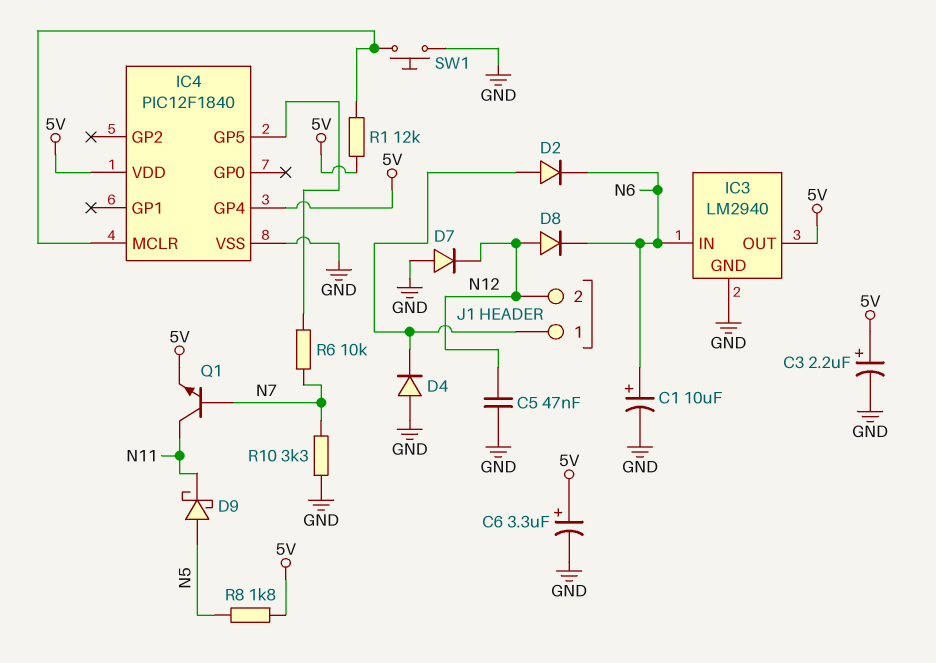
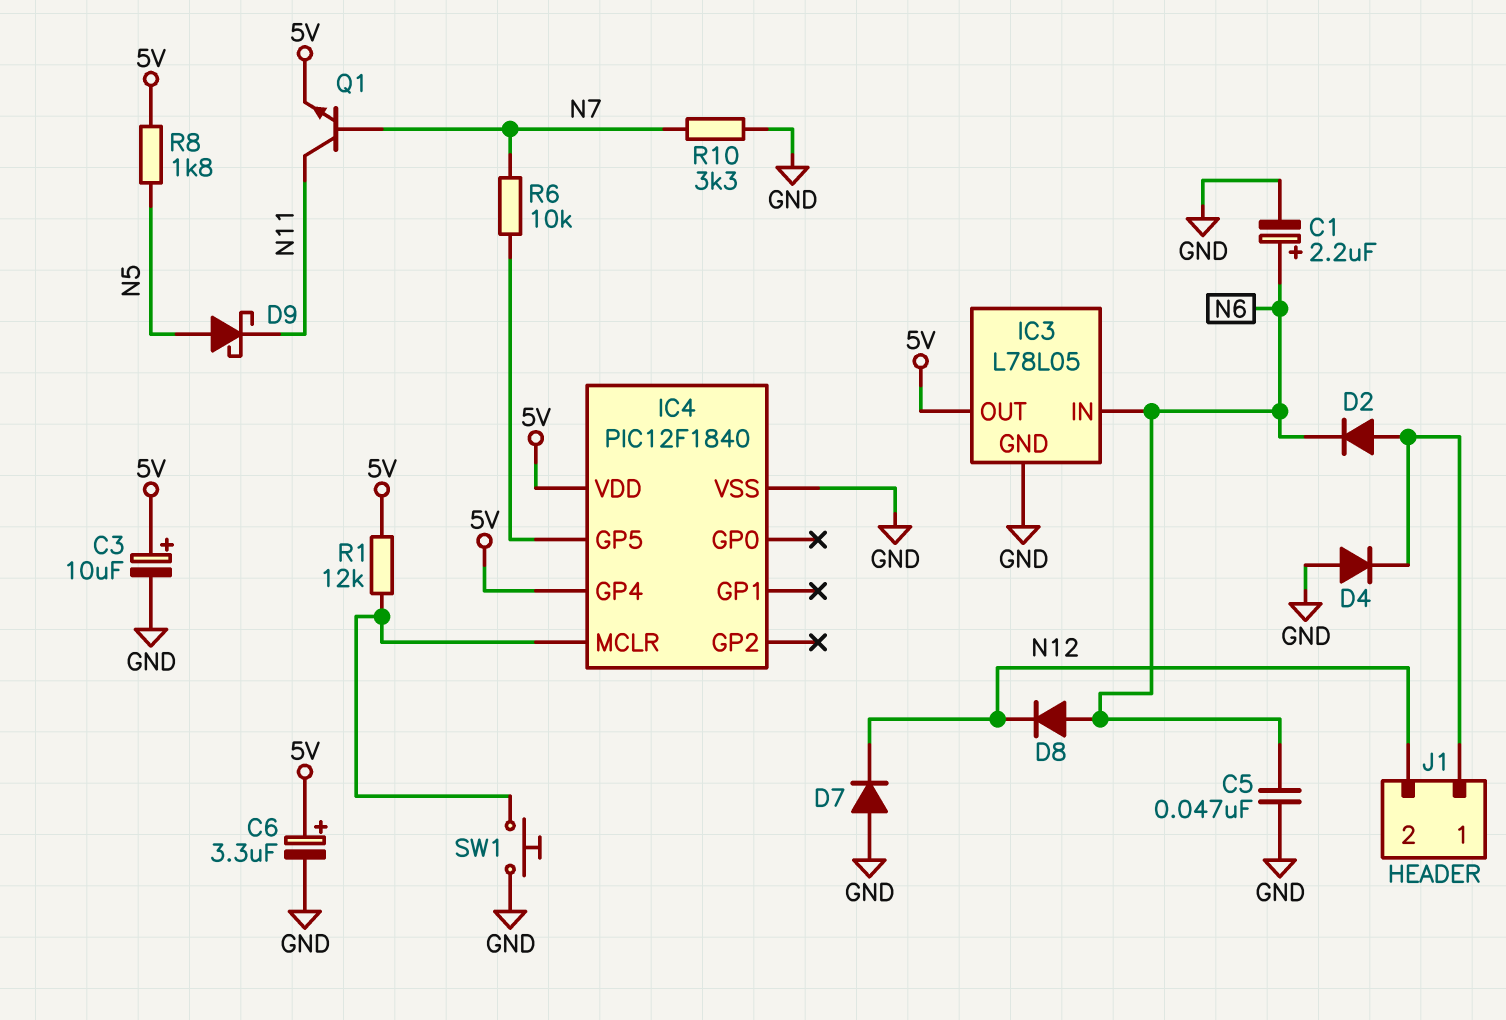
C1: 10uF (plus N6, minus GND) -> 2.2uF (plus N6, minus GND)
C3: 2.2uF (plus 5V, minus GND) -> 10uF (plus 5V, minus GND)
C5: 47nF (GND, N12) -> 47nF (GND, N6)
D8: diode (A N12, K N6) -> diode (A N6, K N12)
IC3: LM2940 -> L78L05

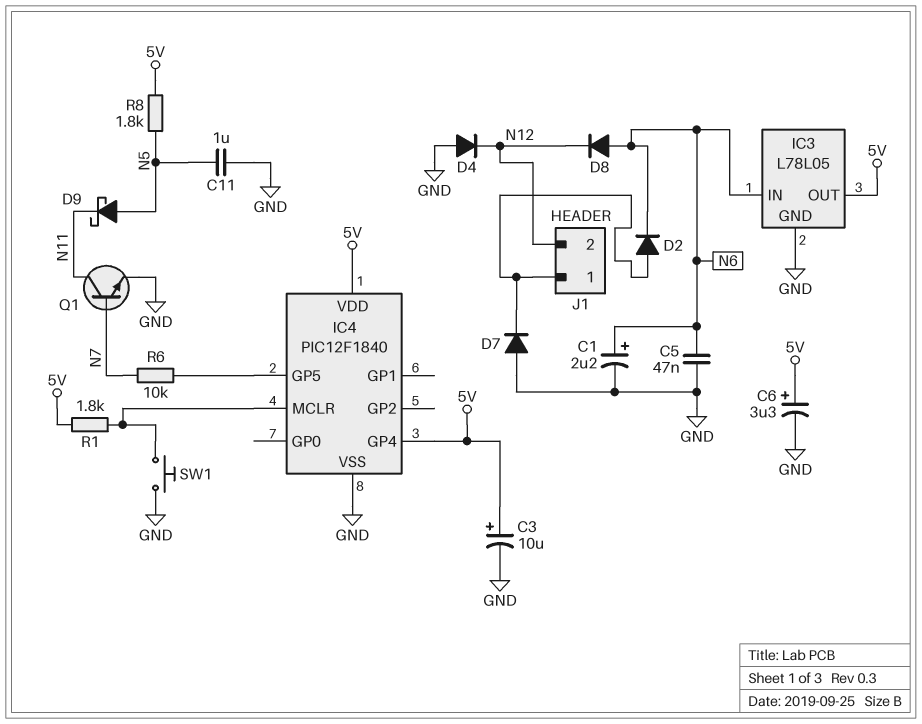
C11: none -> 1uF (GND, N5)
D4: diode (A GND, K J1/1) -> diode (A GND, K N12)
D7: diode (A GND, K N12) -> diode (A GND, K J1/1)
Q1: NPN (B N7, C N11, E 5V) -> NPN (B N7, C N11, E GND)
R1: 12k (5V, IC4/MCLR) -> 1.8k (5V, IC4/MCLR)
R10: 3.3k (GND, N7) -> none

